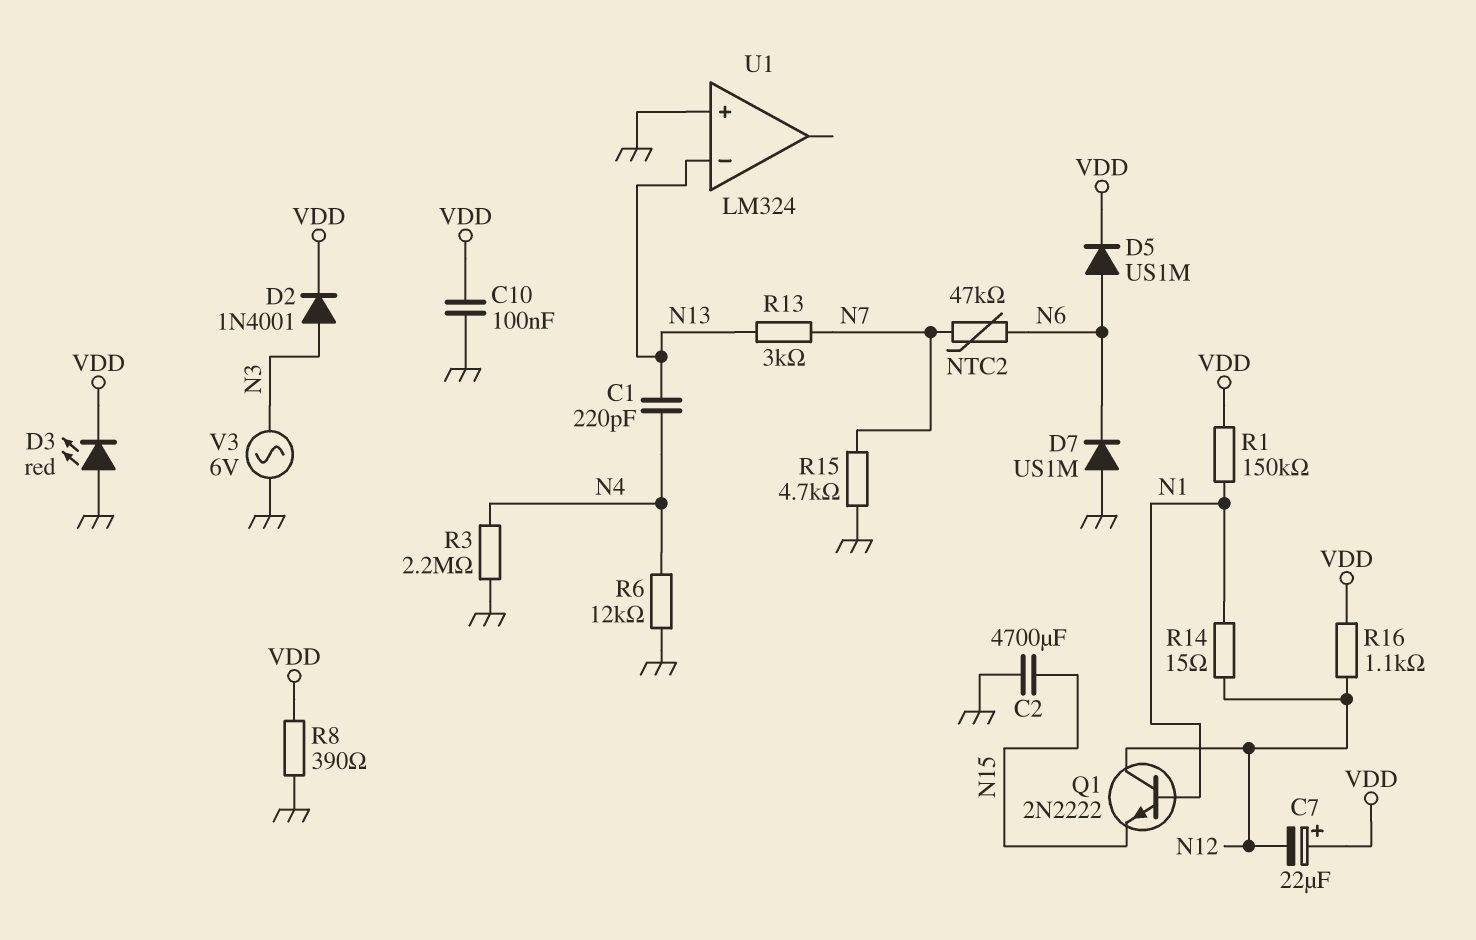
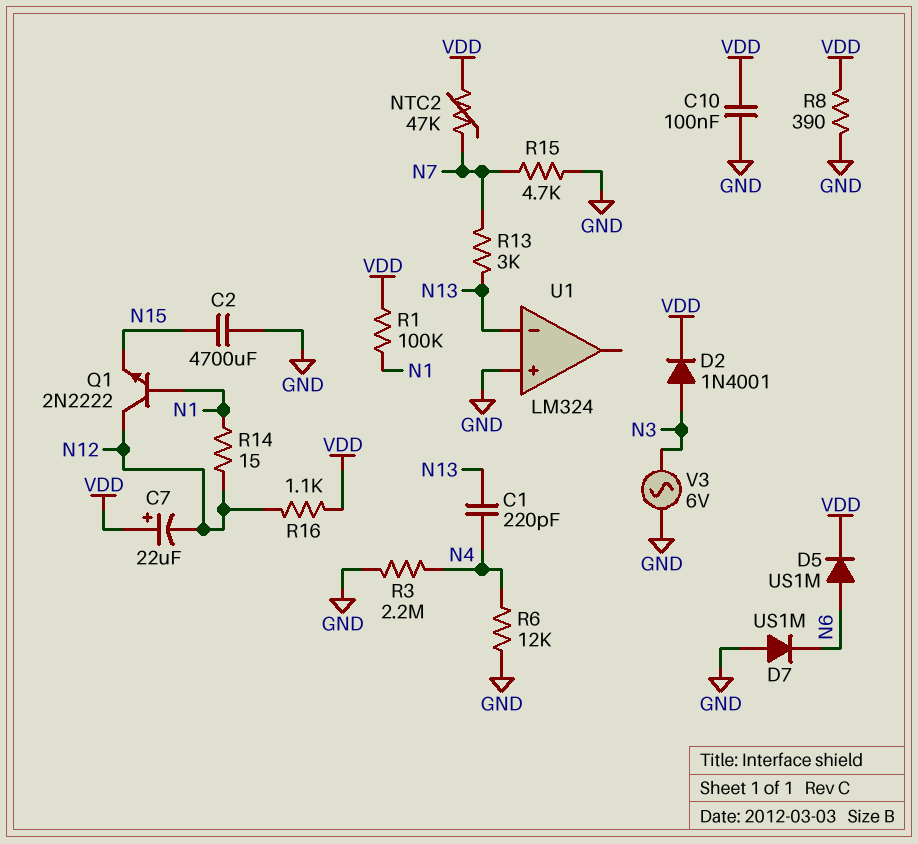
D3: LED red (A GND, K VDD) -> none
NTC2: 47k (N6, N7) -> 47k (N7, VDD)
R1: 150k (N1, VDD) -> 100k (N1, VDD)

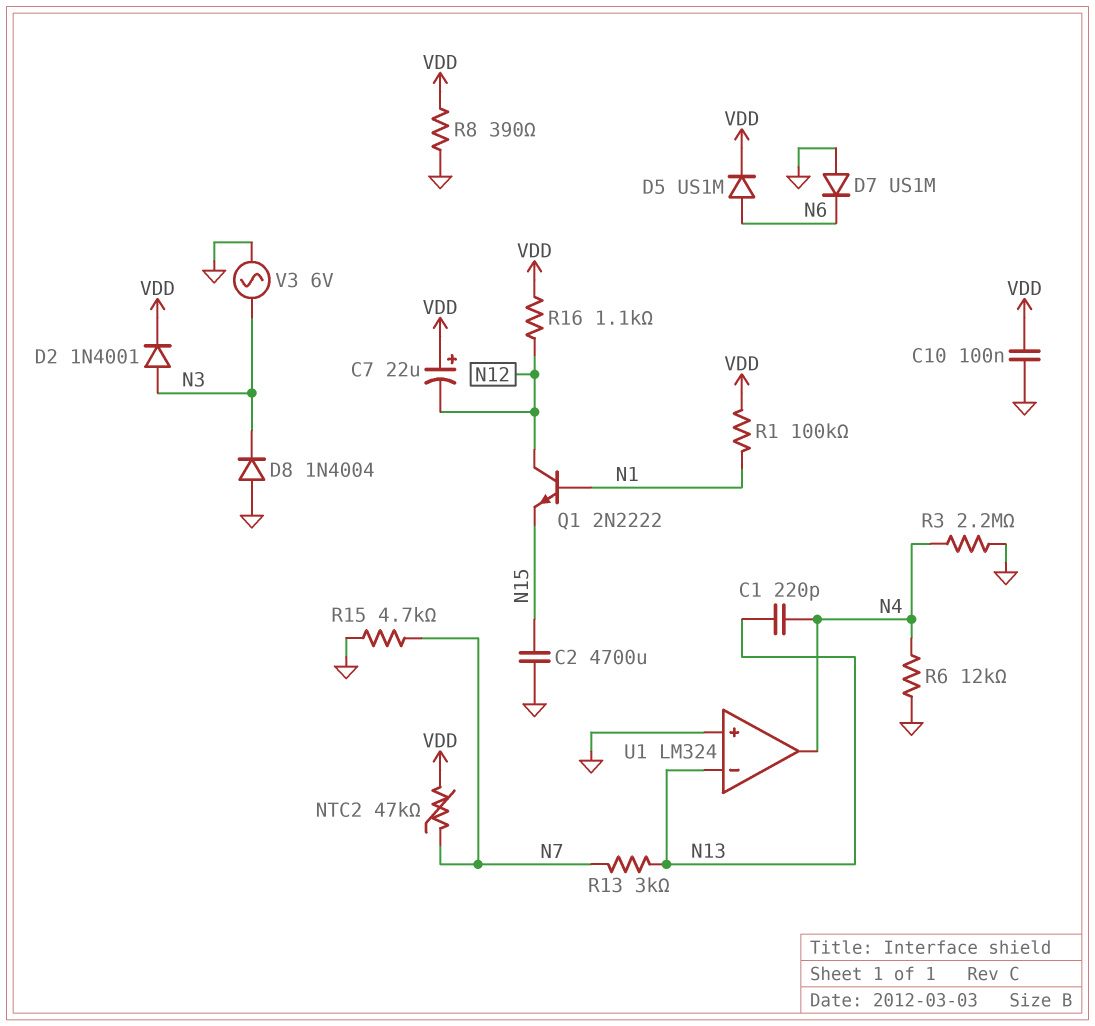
D8: none -> diode 1N4004 (A GND, K N3)
R14: 15 (N1, N12) -> none
U1 pin out: none -> N4

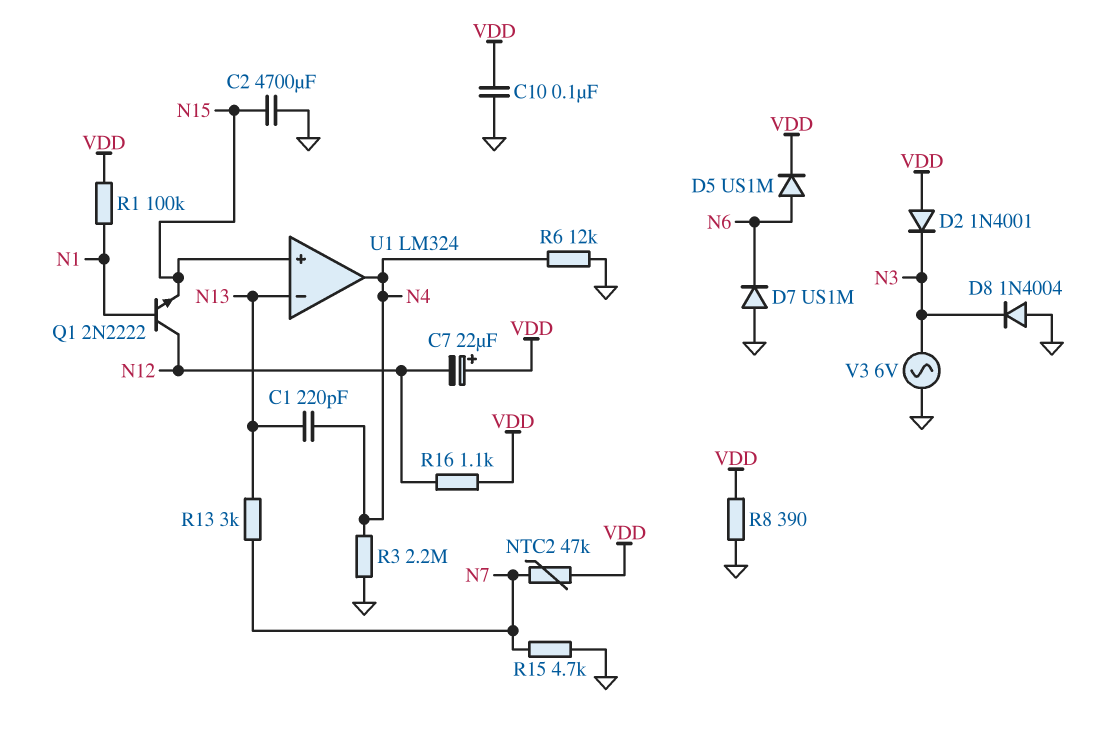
D2: diode 1N4001 (A N3, K VDD) -> diode 1N4001 (A VDD, K N3)
U1 pin in+: GND -> N15

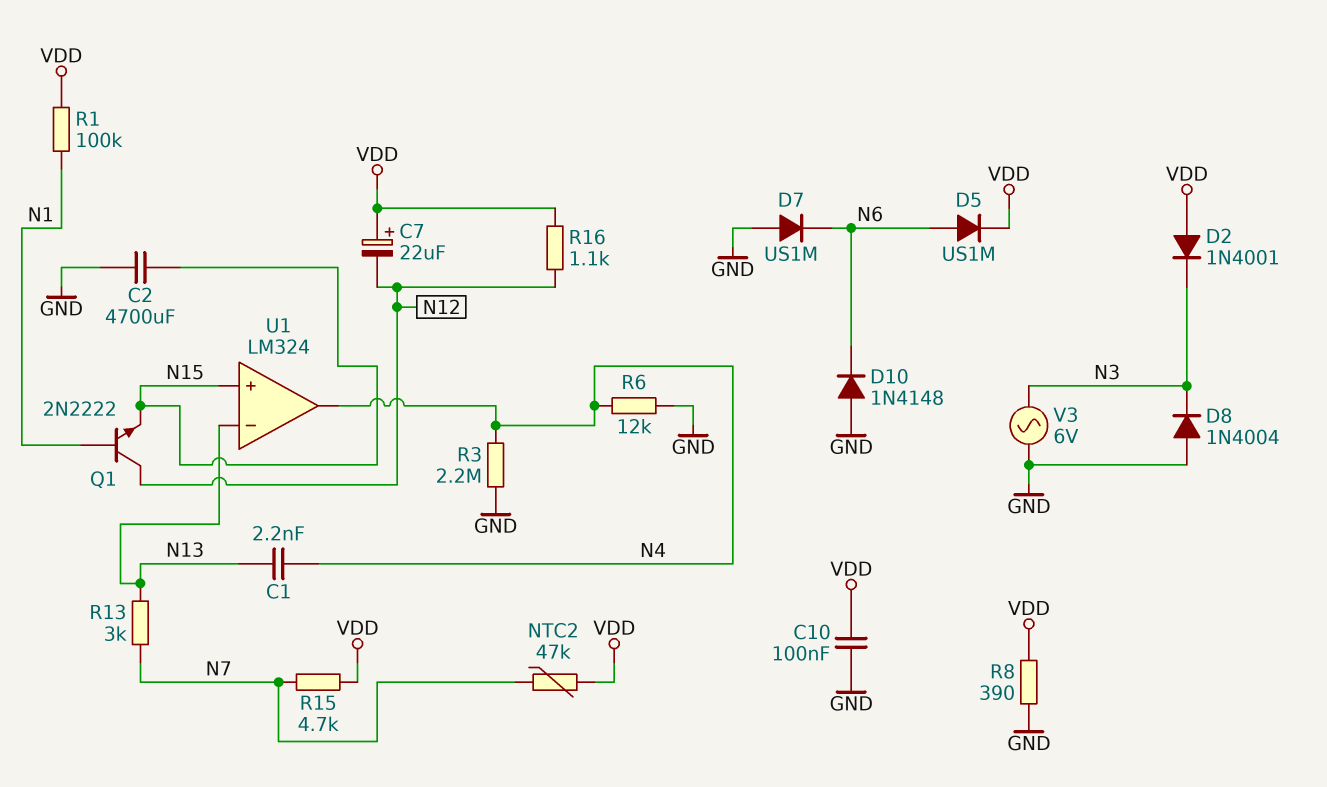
C1: 220pF (N4, N13) -> 2.2nF (N4, N13)
D10: none -> diode 1N4148 (A GND, K N6)
R15: 4.7k (GND, N7) -> 4.7k (N7, VDD)

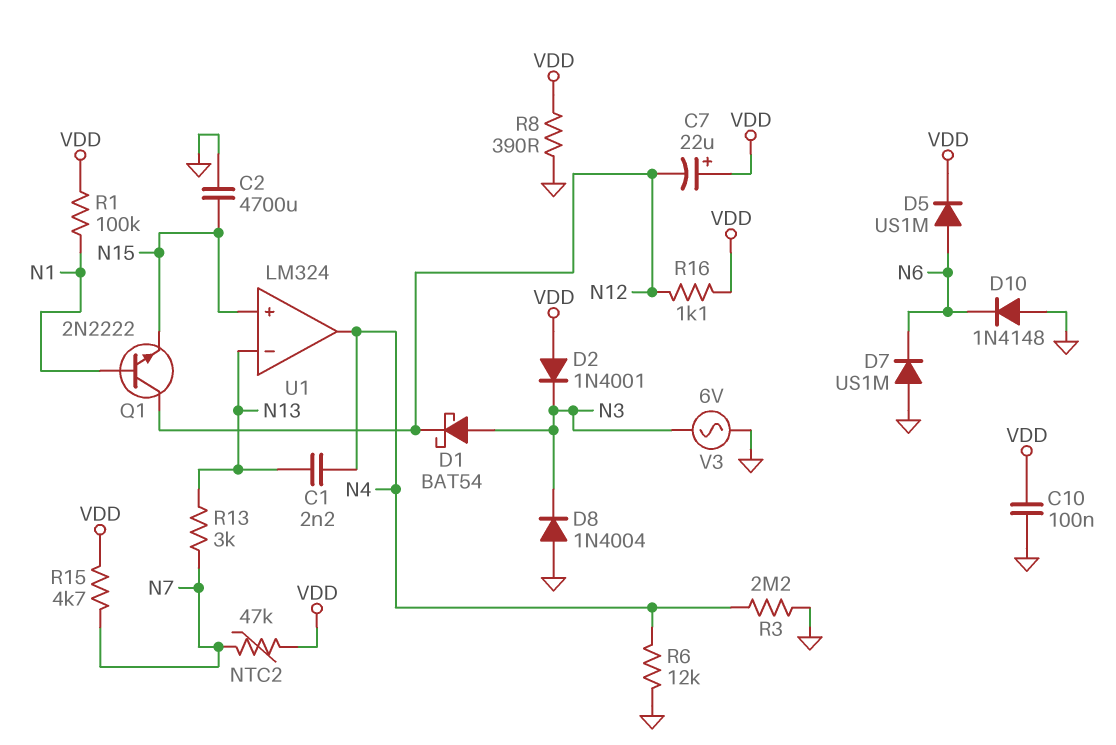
D1: none -> schottky BAT54 (A N3, K N12)

